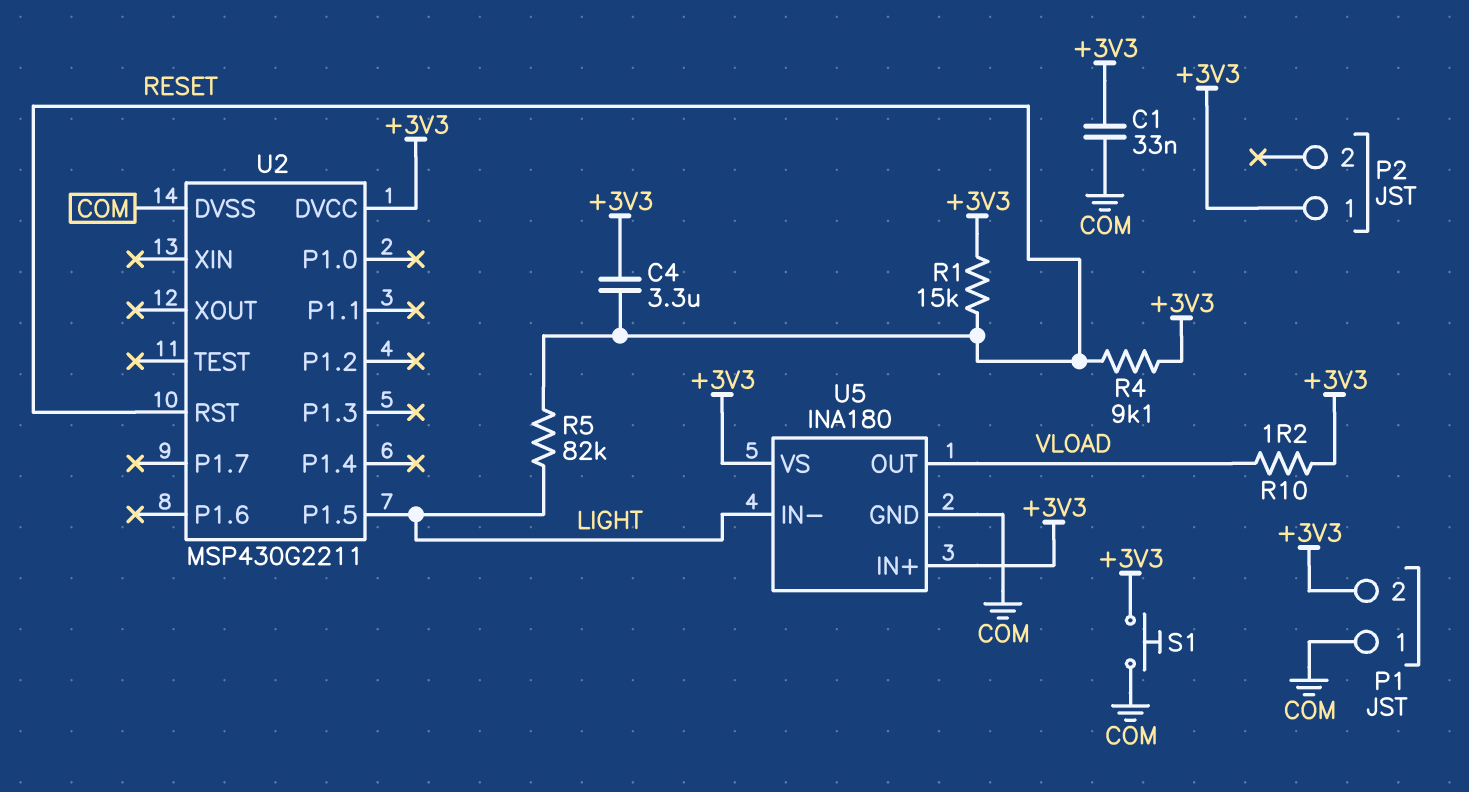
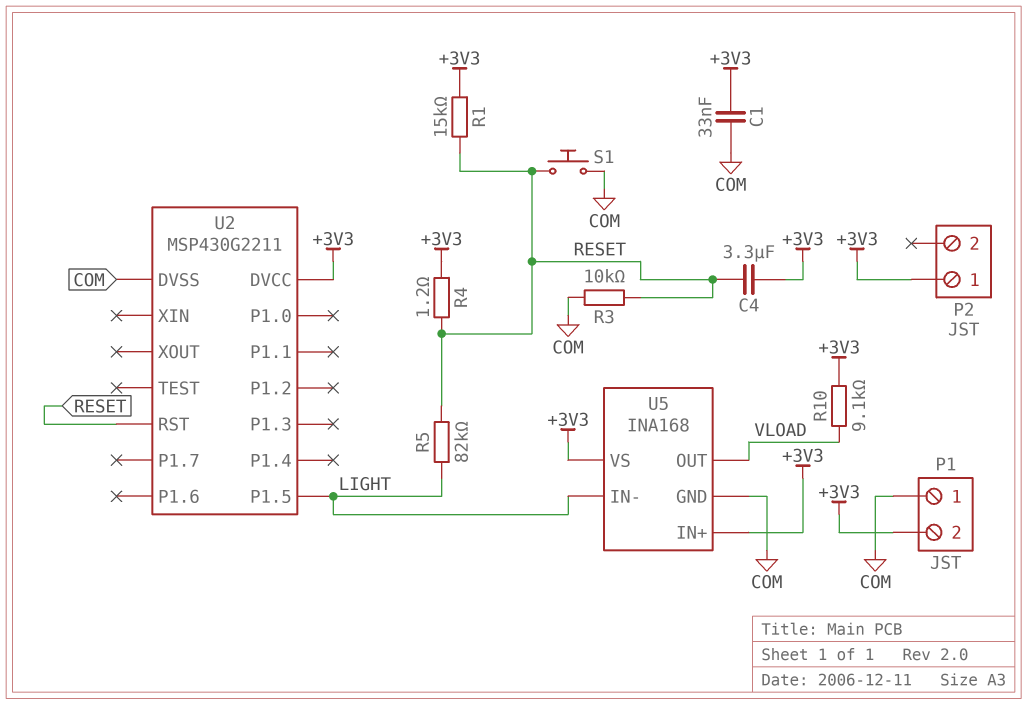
R3: none -> 10k (COM, RESET)
R4: 9.1k (+3V3, RESET) -> 1.2 (+3V3, RESET)
R10: 1.2 (+3V3, VLOAD) -> 9.1k (+3V3, VLOAD)
S1: button (+3V3, COM) -> button (COM, RESET)
U5: INA180 -> INA168

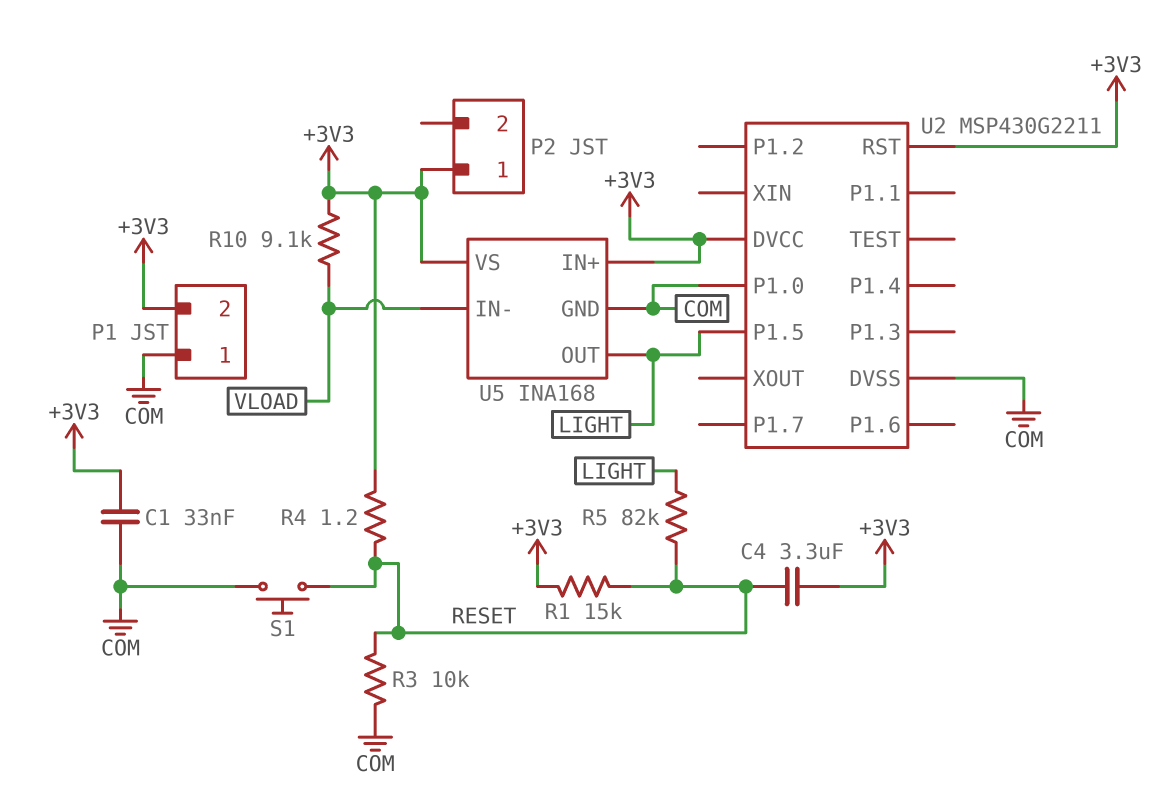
U2 pin P1.0: none -> COM
U2 pin RST: RESET -> +3V3
U5 pin IN-: LIGHT -> VLOAD
U5 pin OUT: VLOAD -> LIGHT

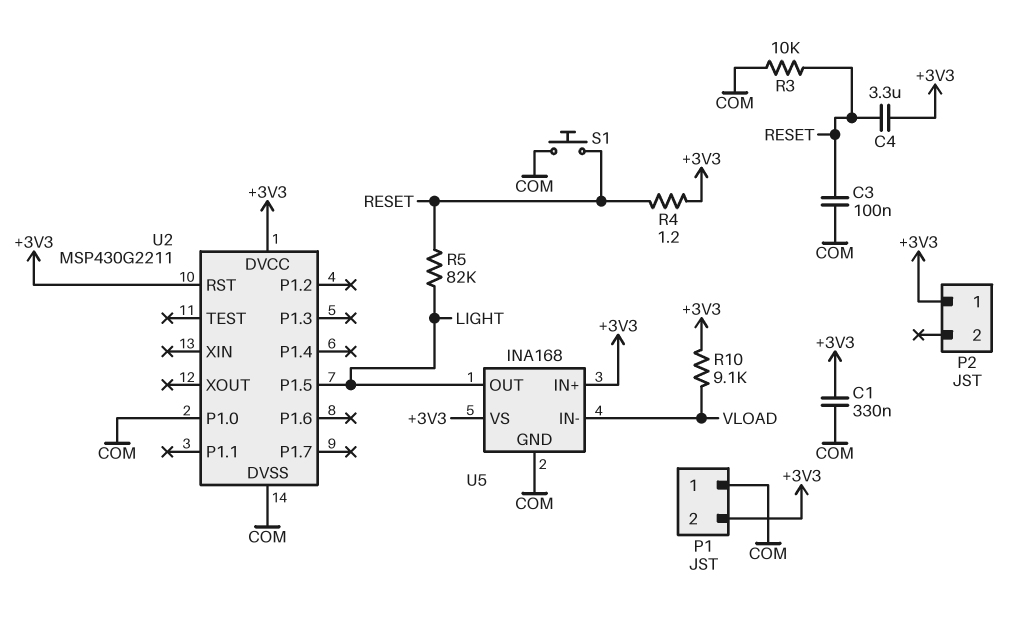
C1: 33nF (+3V3, COM) -> 330nF (+3V3, COM)
C3: none -> 100nF (COM, RESET)
R1: 15k (+3V3, RESET) -> none

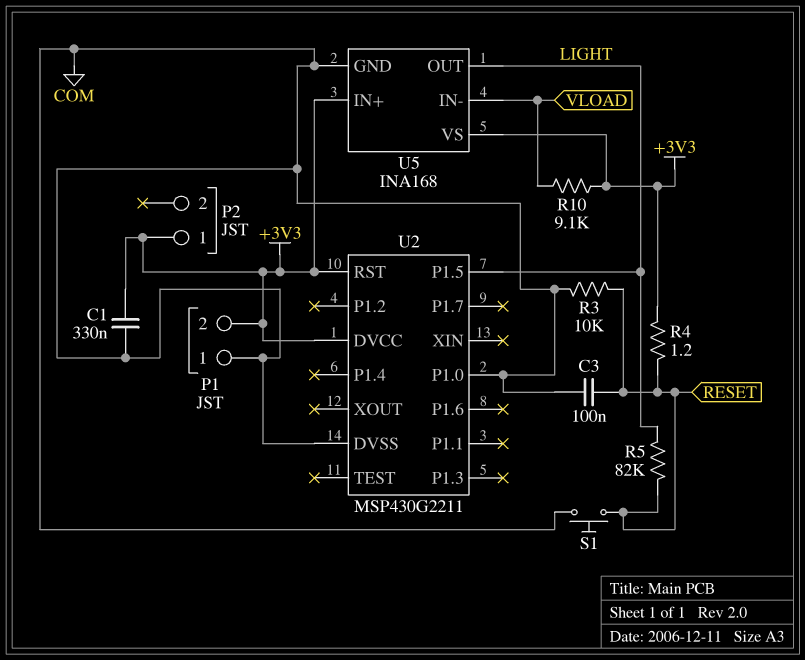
C4: 3.3uF (+3V3, RESET) -> none

